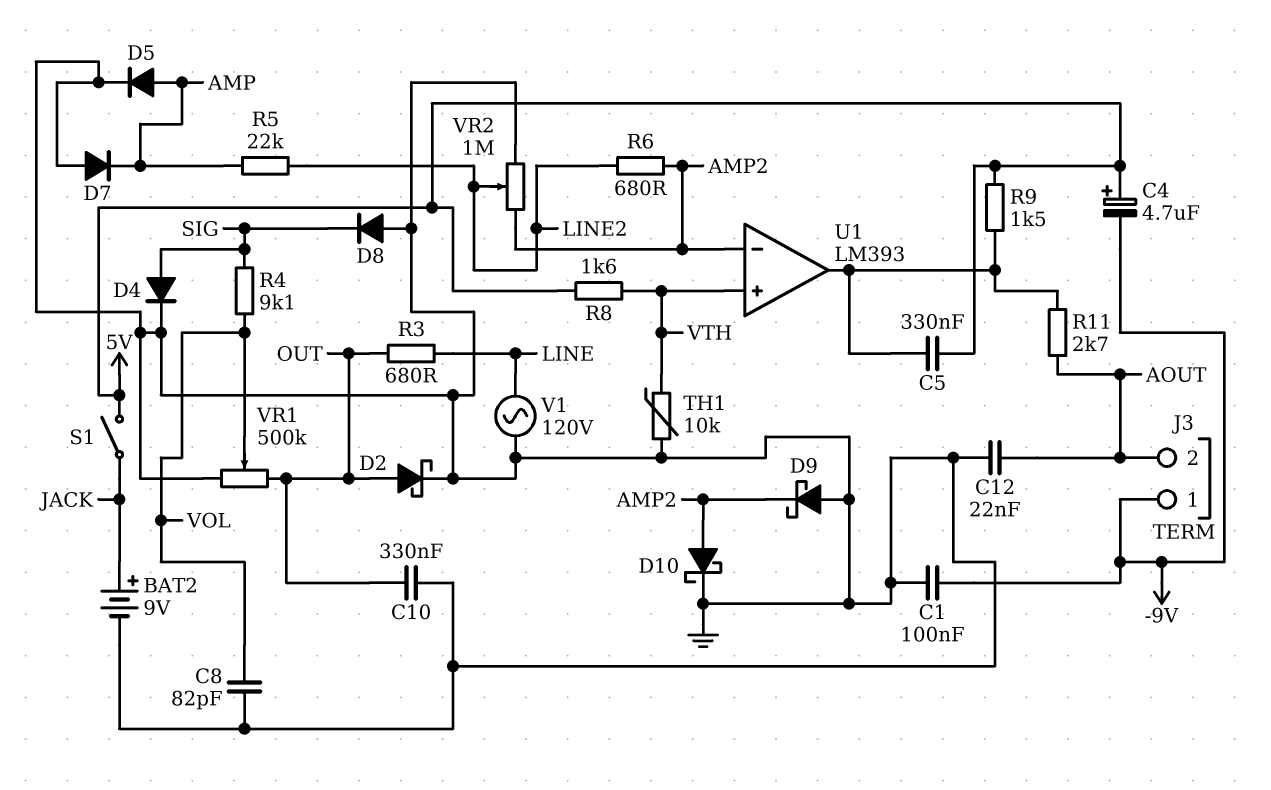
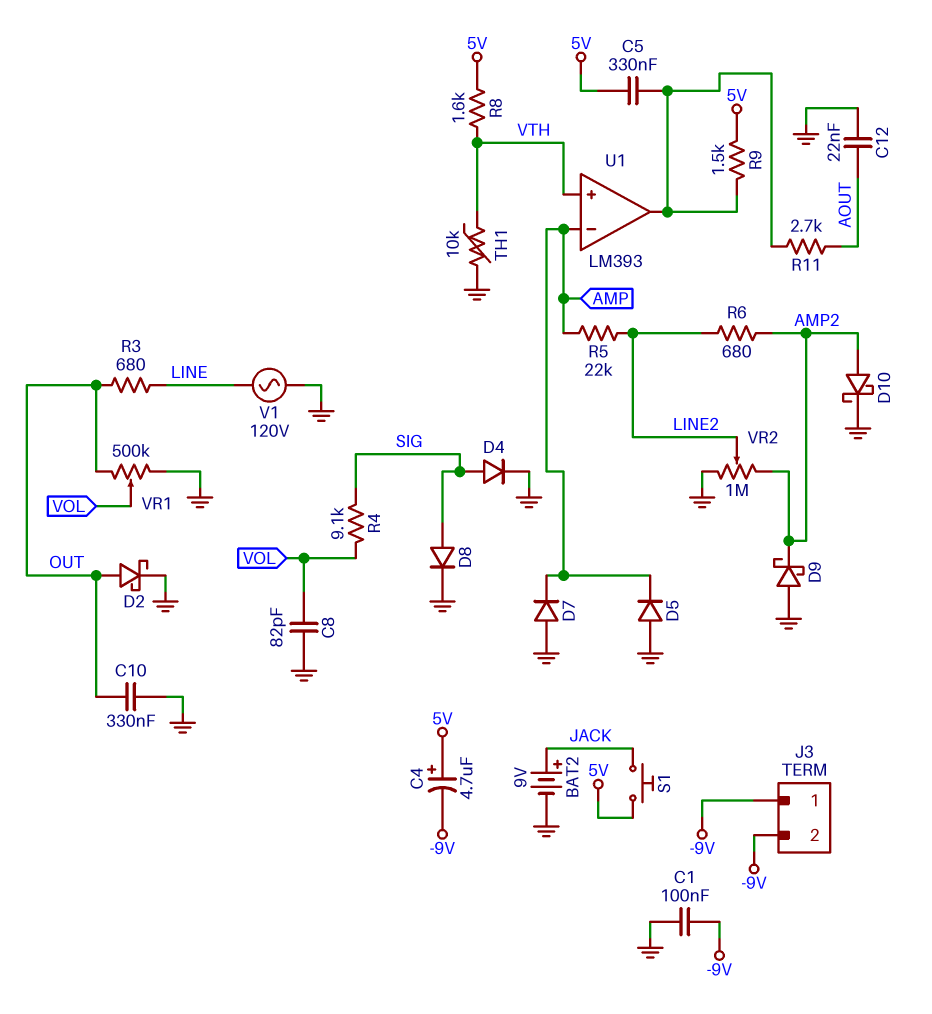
D5: diode (A AMP, K GND) -> diode (A GND, K AMP)
D8: diode (A GND, K SIG) -> diode (A SIG, K GND)
J3 pin 2: AOUT -> -9V
S1: switch (5V, JACK) -> button (5V, JACK)
U1 pin in-: AMP2 -> AMP

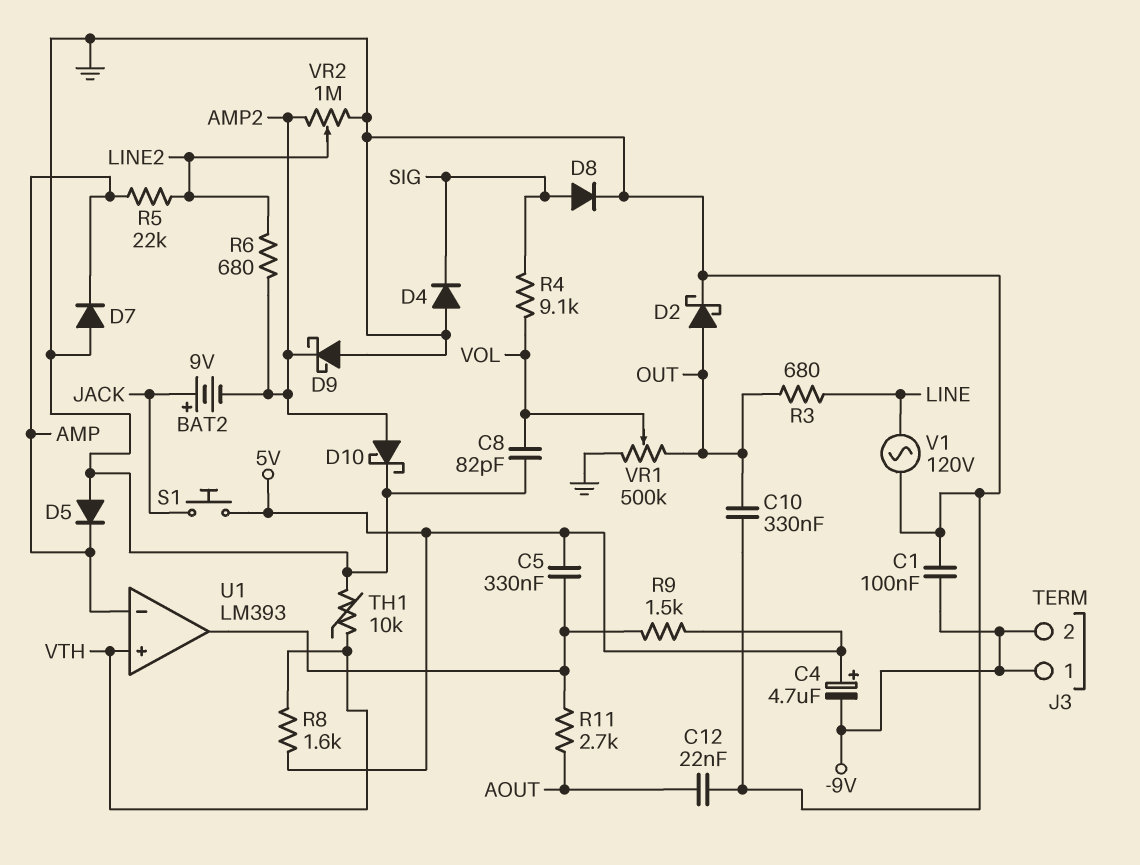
BAT2: 9V (plus JACK, minus GND) -> 9V (plus JACK, minus AMP2)
D4: diode (A SIG, K GND) -> diode (A GND, K SIG)

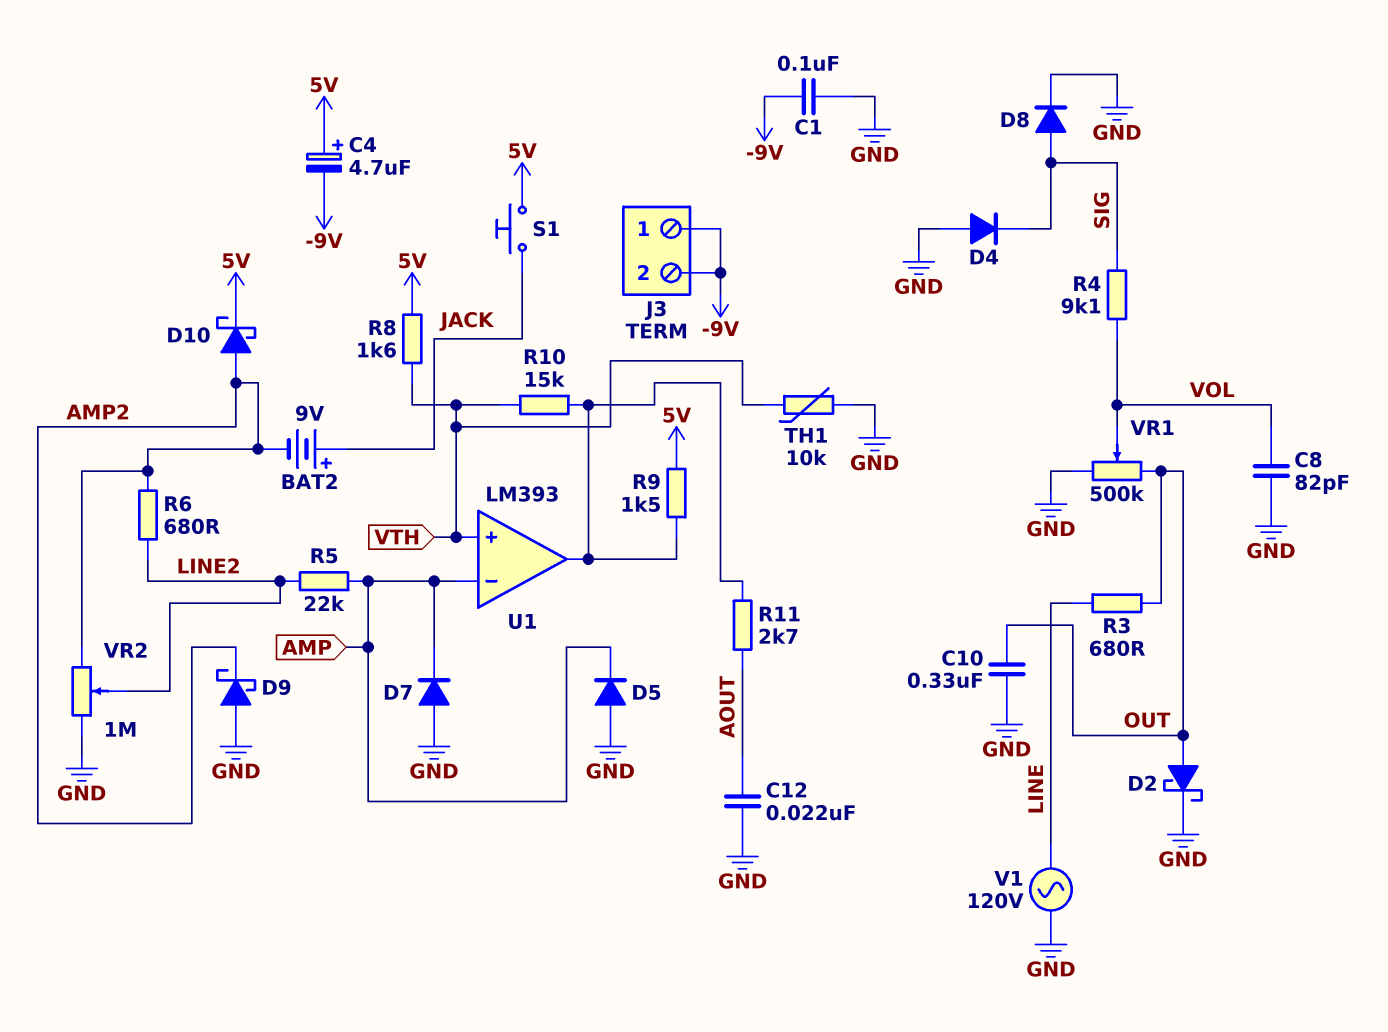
C5: 330nF (5V, U1/out) -> none
D10: schottky (A AMP2, K GND) -> schottky (A AMP2, K 5V)
R10: none -> 15k (U1/out, VTH)

